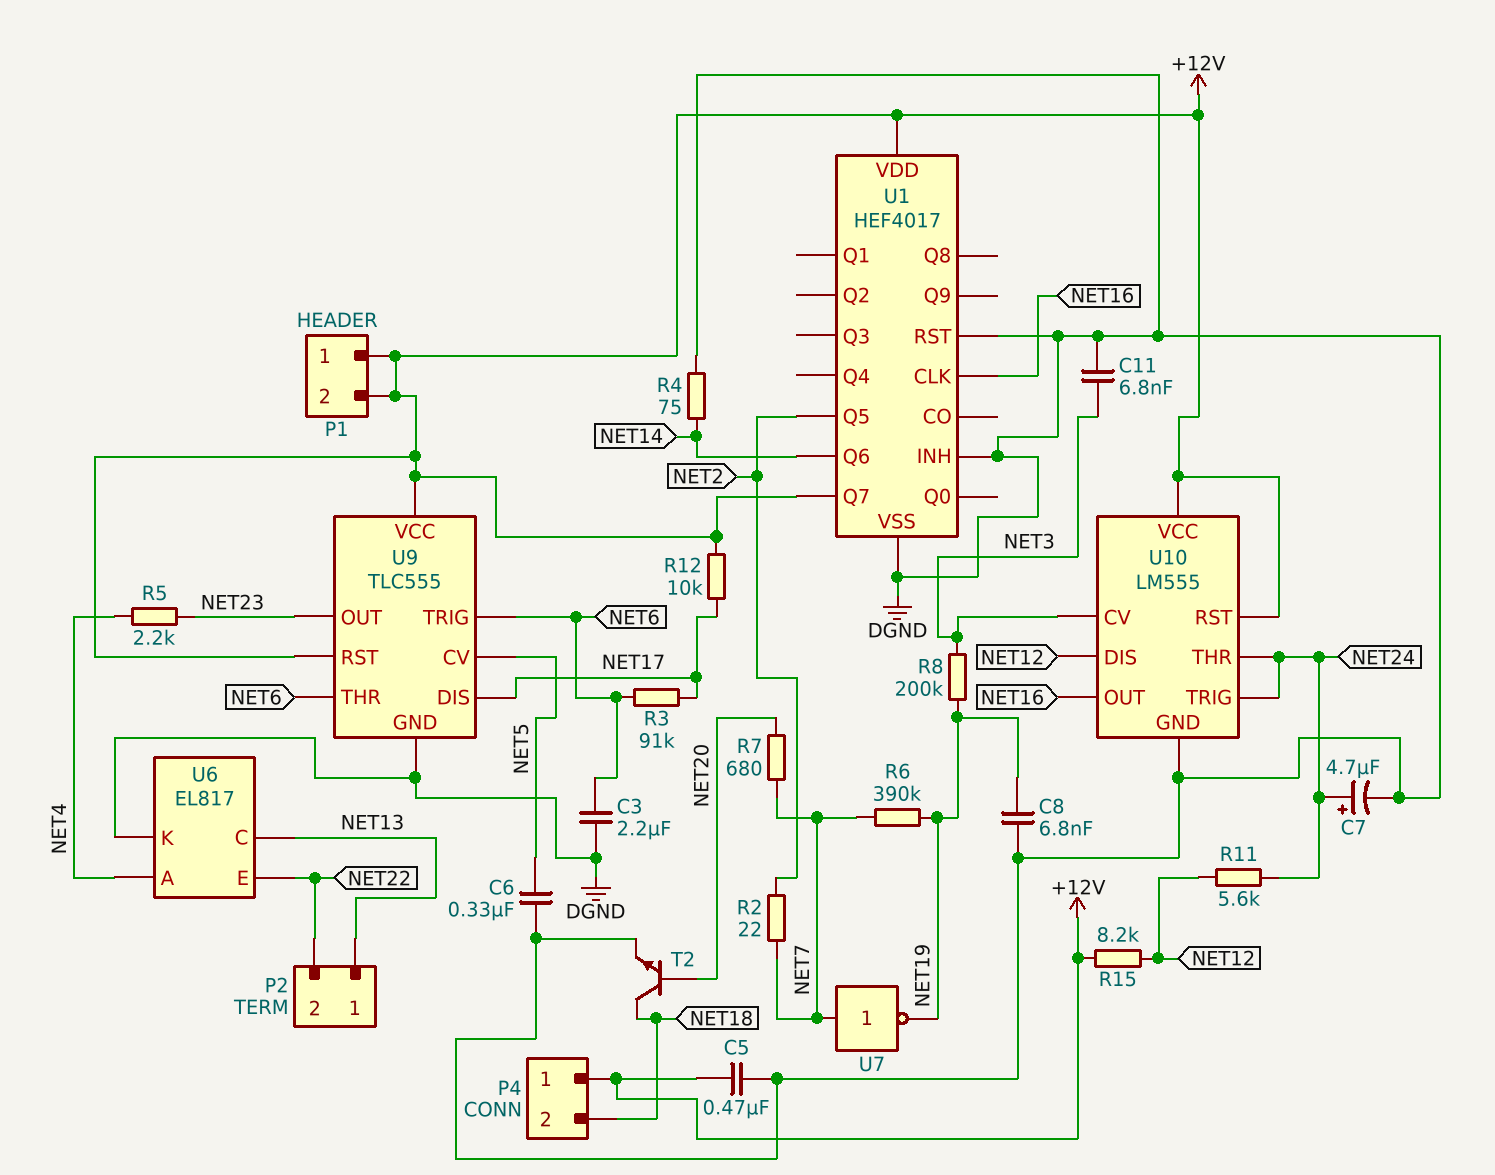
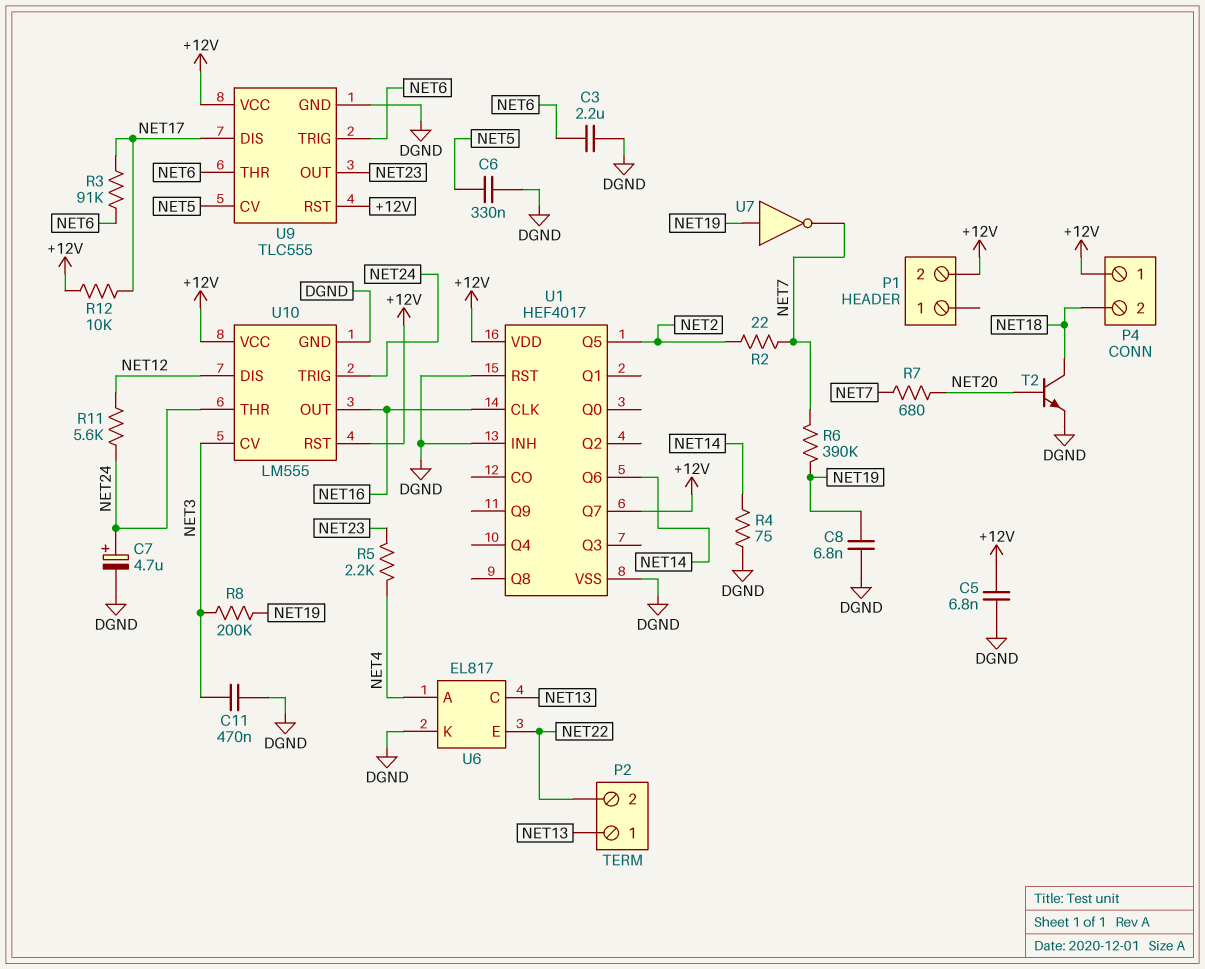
C5: 470nF (+12V, DGND) -> 6.8nF (+12V, DGND)
C11: 6.8nF (DGND, NET3) -> 470nF (DGND, NET3)
P1 pin 1: +12V -> none
R15: 8.2k (+12V, NET12) -> none
U7: NOT (in NET7, out NET19) -> NOT (in NET19, out NET7)

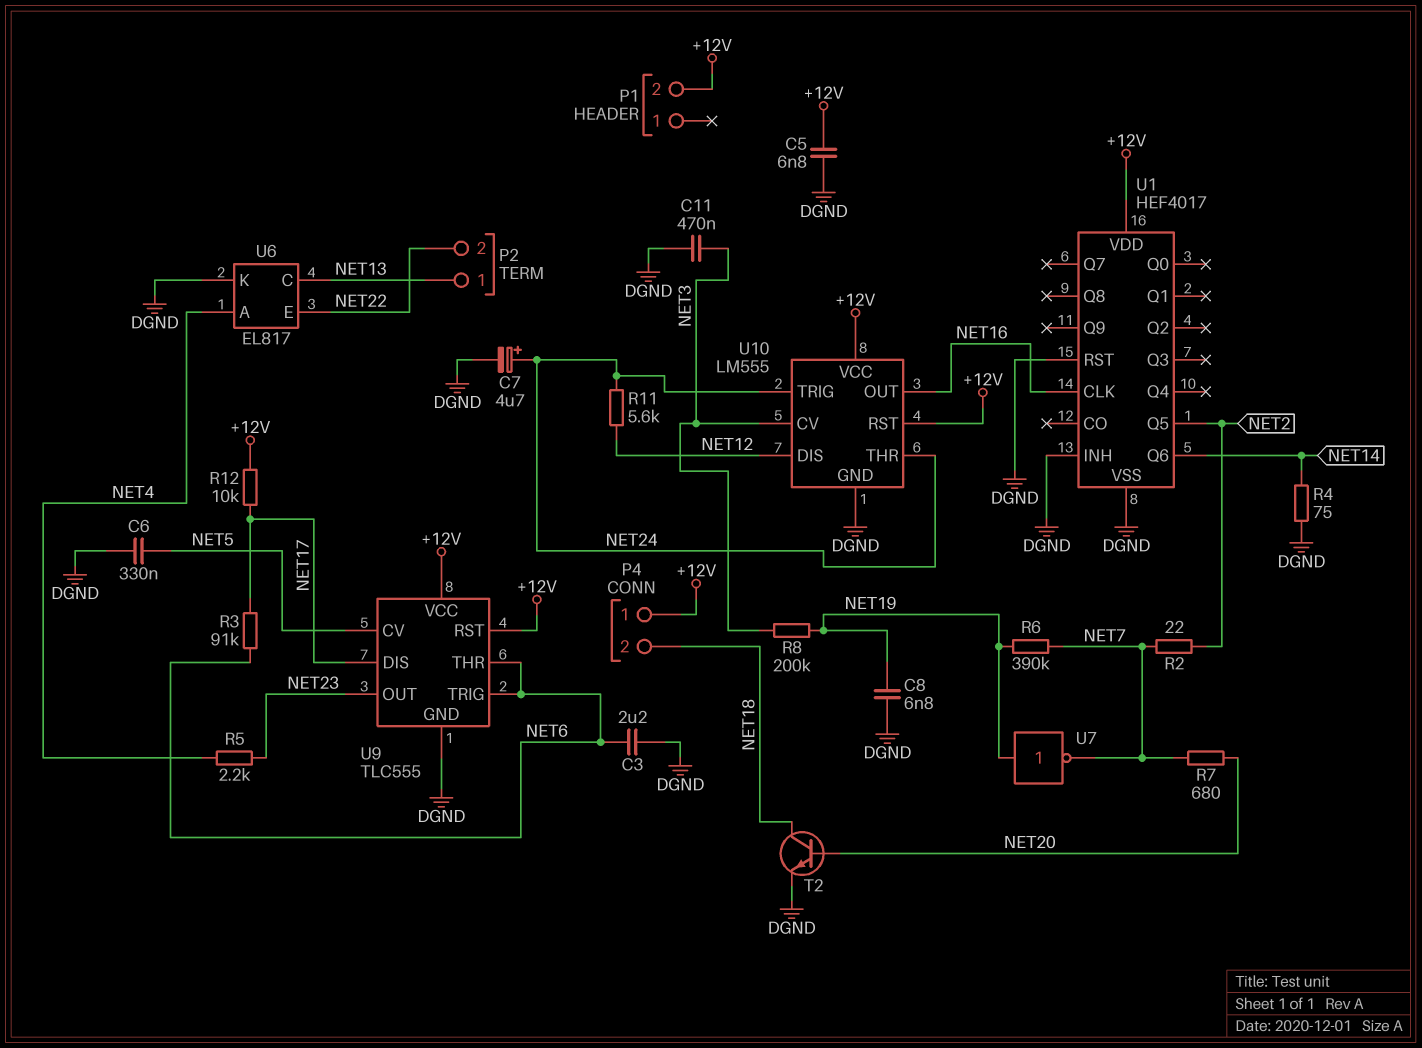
U1 pin Q7: +12V -> none

